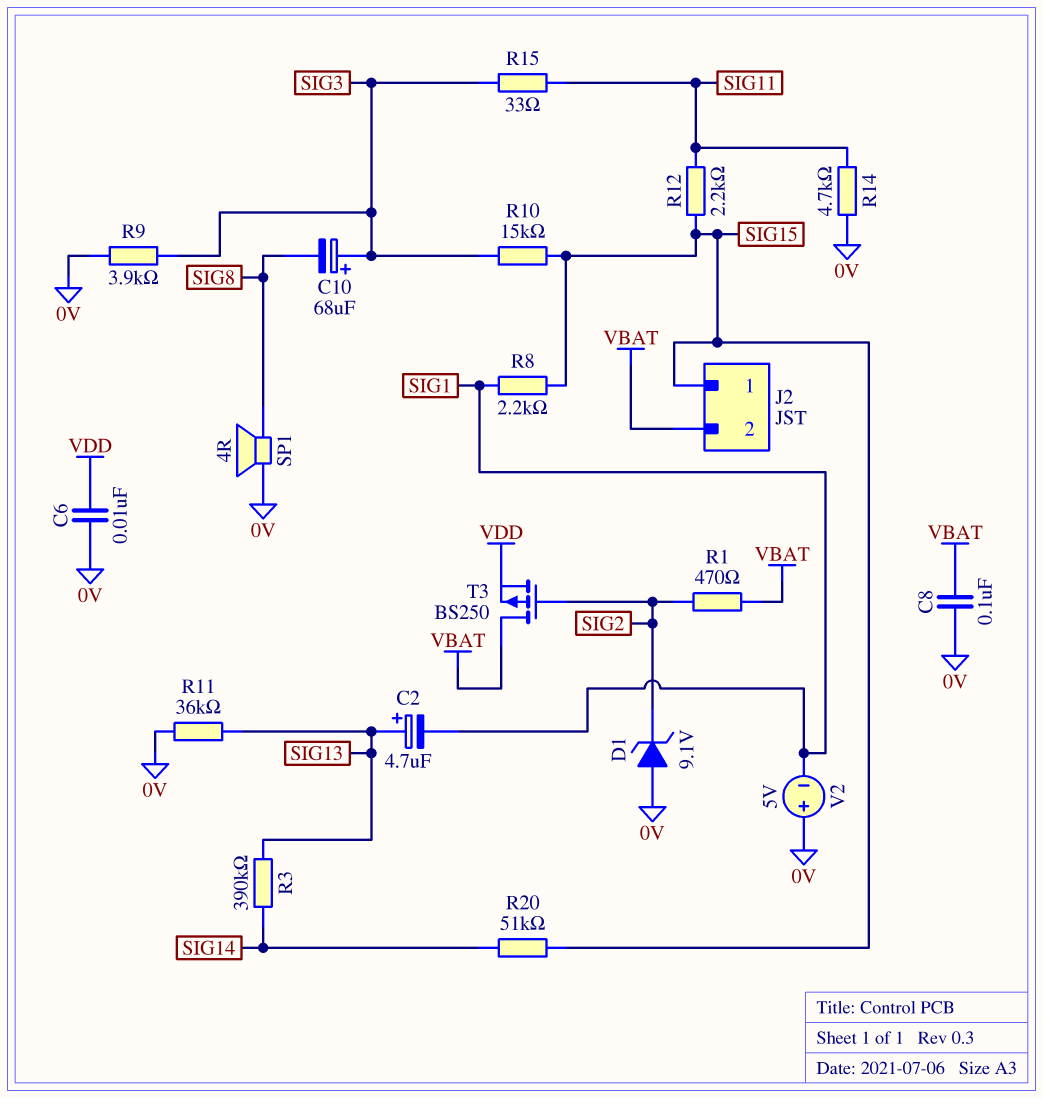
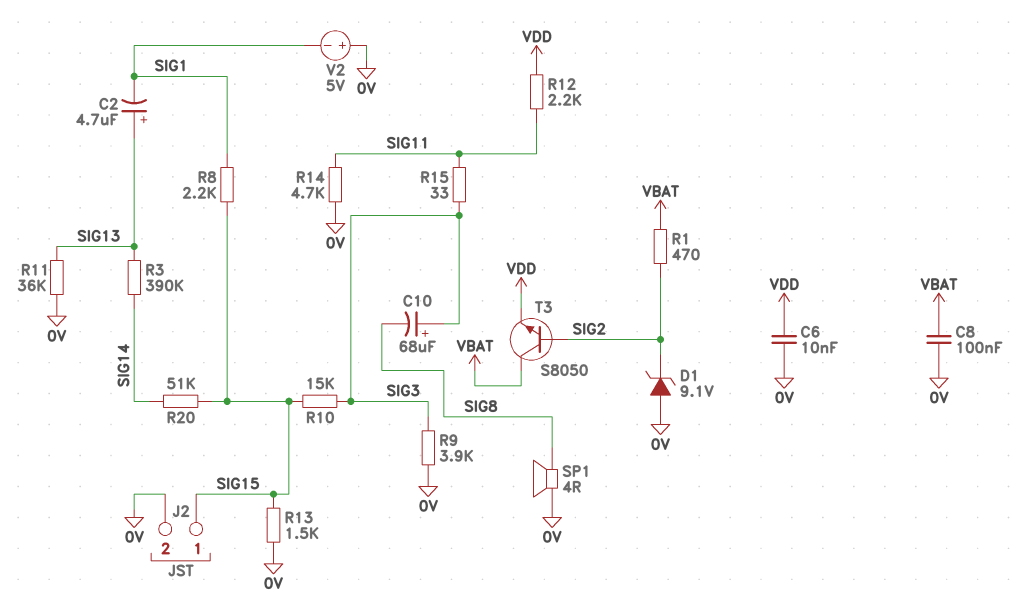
J2 pin 2: VBAT -> 0V
R12: 2.2k (SIG11, SIG15) -> 2.2k (SIG11, VDD)
R13: none -> 1.5k (0V, SIG15)
T3: PMOS BS250 (G SIG2, D VBAT, S VDD) -> NPN S8050 (B SIG2, C VBAT, E VDD)

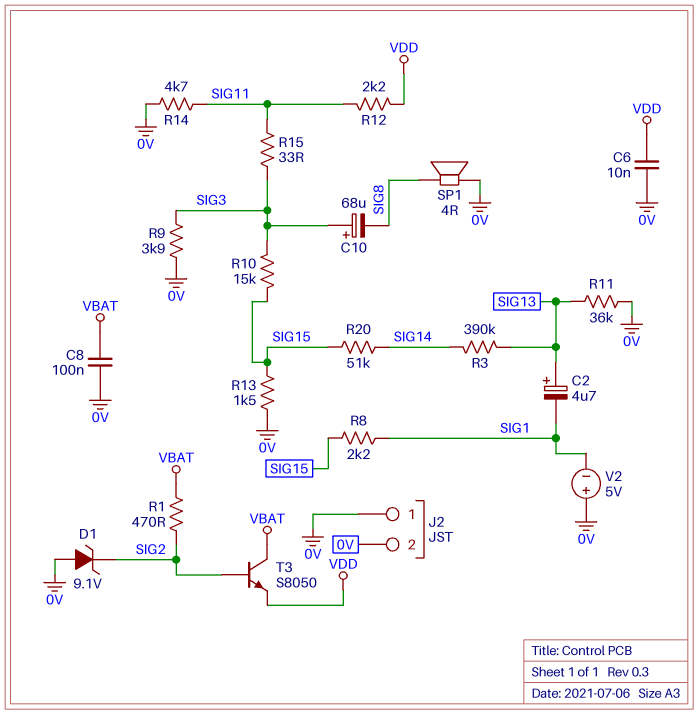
J2 pin 1: SIG15 -> 0V

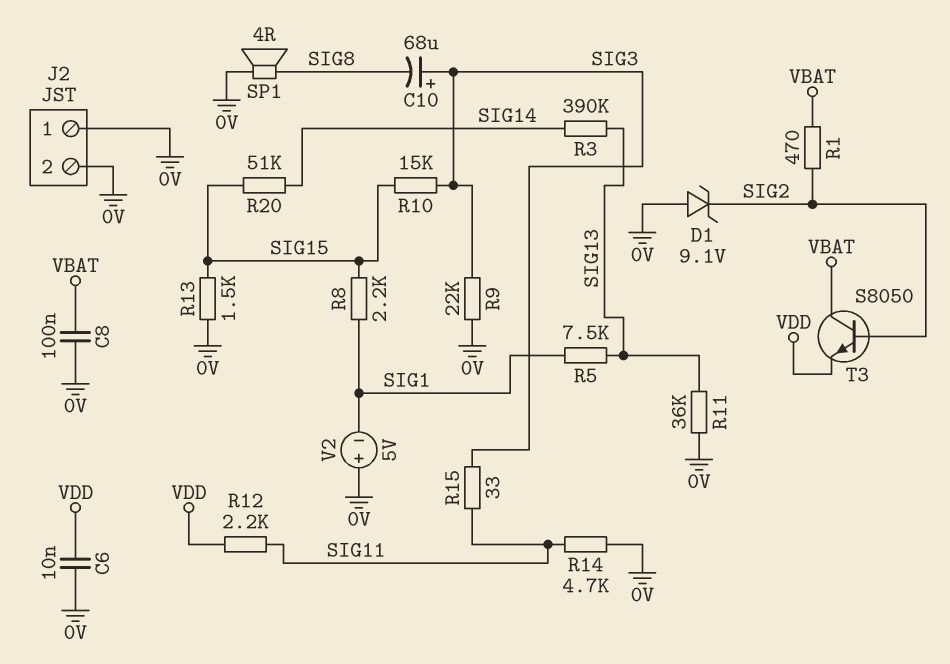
C2: 4.7uF (plus SIG13, minus SIG1) -> none
R5: none -> 7.5k (SIG1, SIG13)
R9: 3.9k (0V, SIG3) -> 22k (0V, SIG3)

